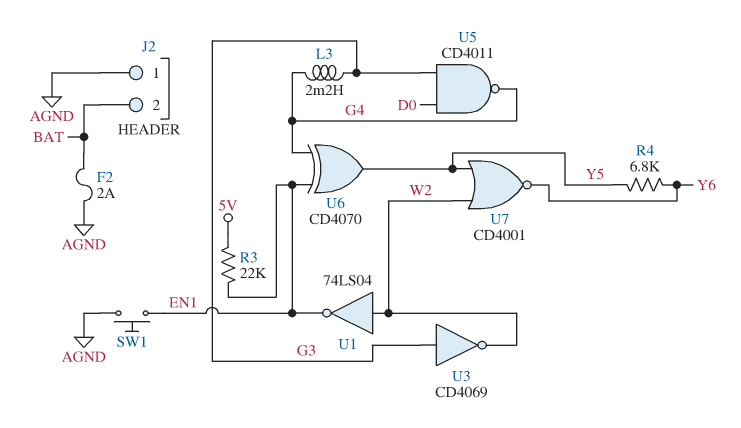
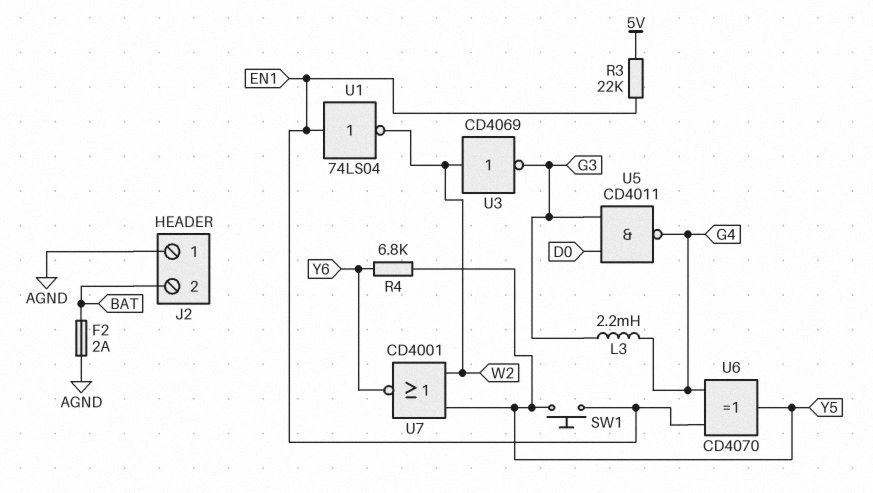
SW1: button (AGND, EN1) -> button (EN1, Y5)
U1: NOT 74LS04 (in W2, out EN1) -> NOT 74LS04 (in EN1, out W2)
U3: NOT CD4069 (in G3, out W2) -> NOT CD4069 (in W2, out G3)

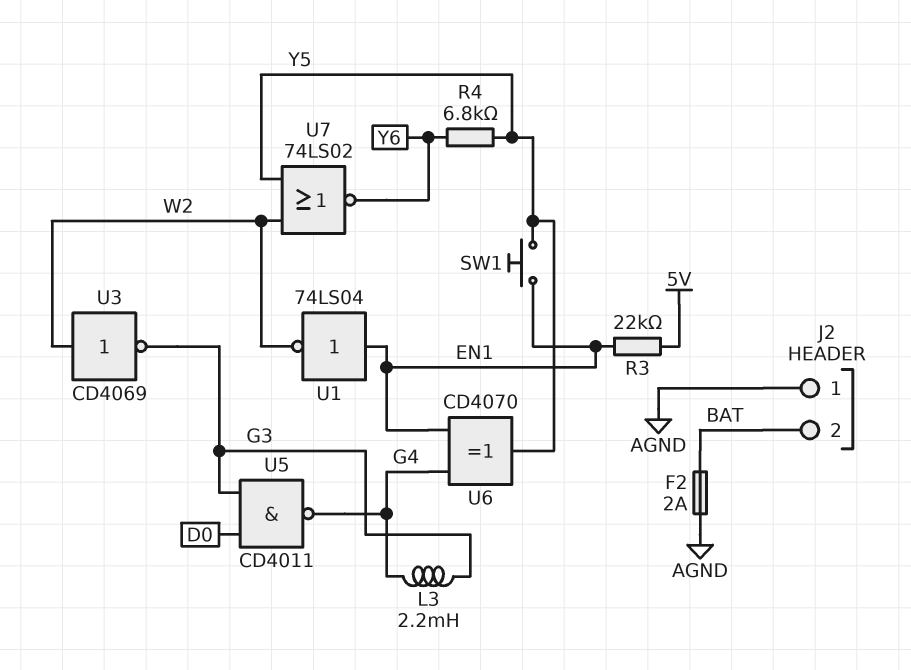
U7: NOR CD4001 (in W2, in Y5, out Y6) -> NOR 74LS02 (in W2, in Y5, out Y6)

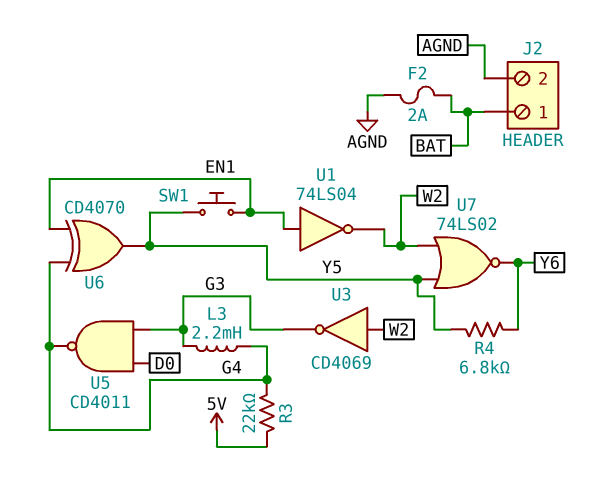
J2 pin 1: AGND -> BAT
J2 pin 2: BAT -> AGND
R3: 22k (5V, EN1) -> 22k (5V, G4)

